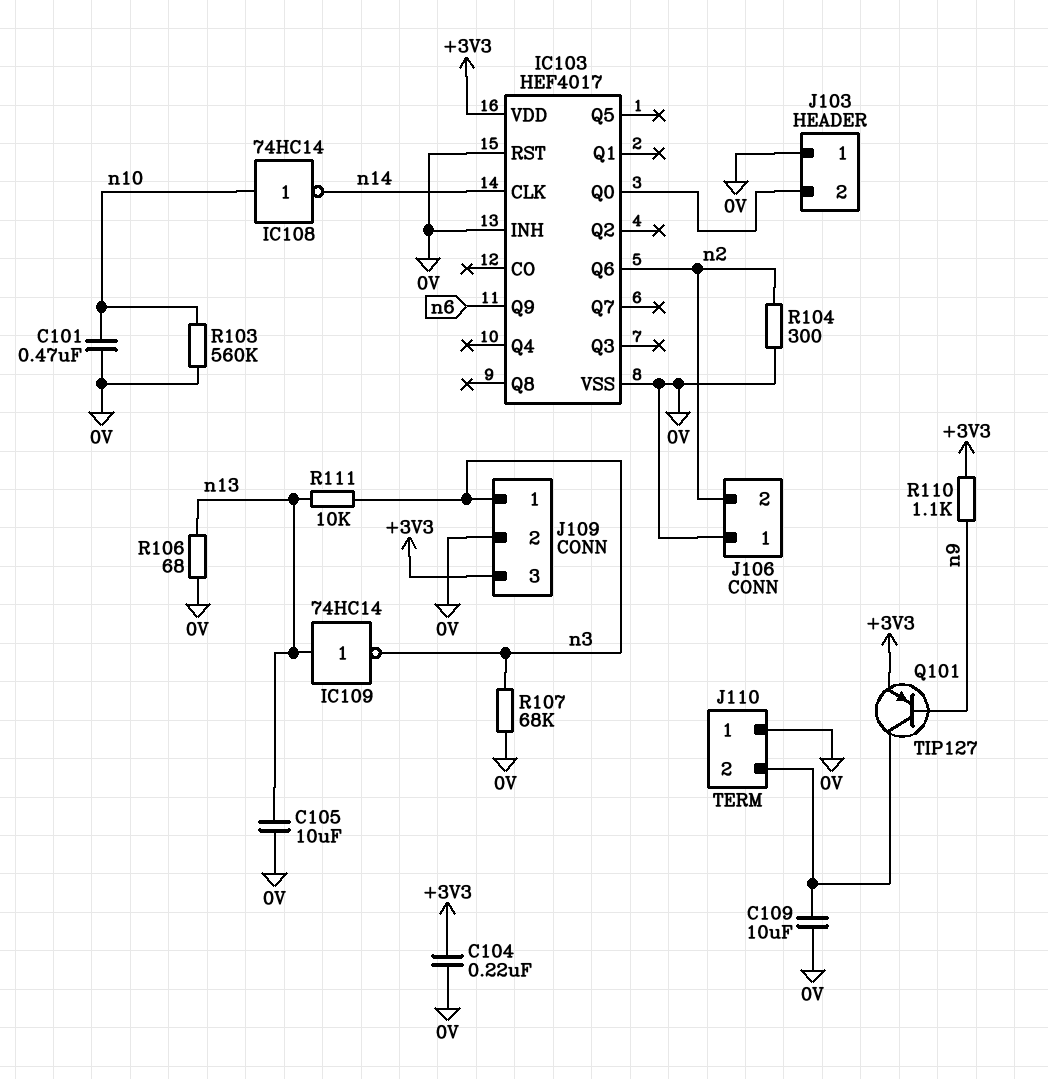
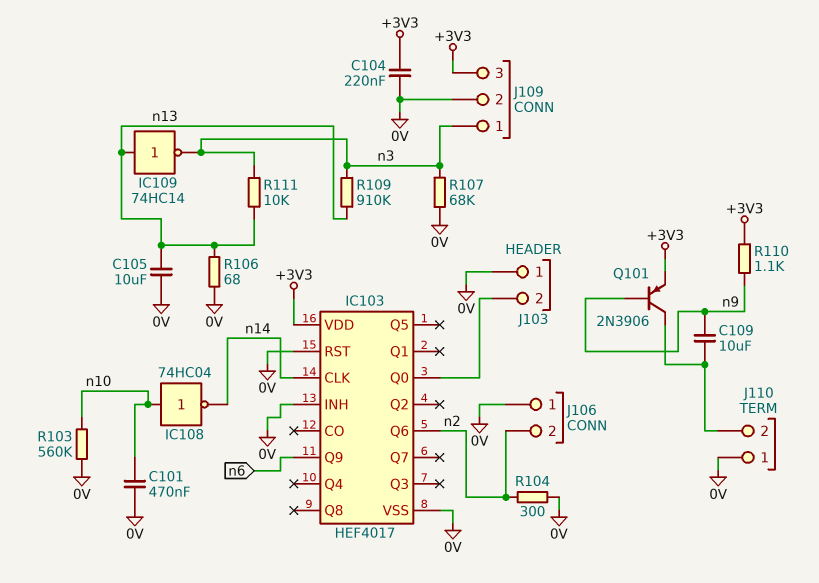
C109: 10uF (0V, J110/2) -> 10uF (J110/2, n9)
IC108: NOT 74HC14 (in n10, out n14) -> NOT 74HC04 (in n10, out n14)
Q101: PNP TIP127 (B n9, C J110/2, E +3V3) -> PNP 2N3906 (B n9, C J110/2, E +3V3)
R109: none -> 910k (n3, n13)

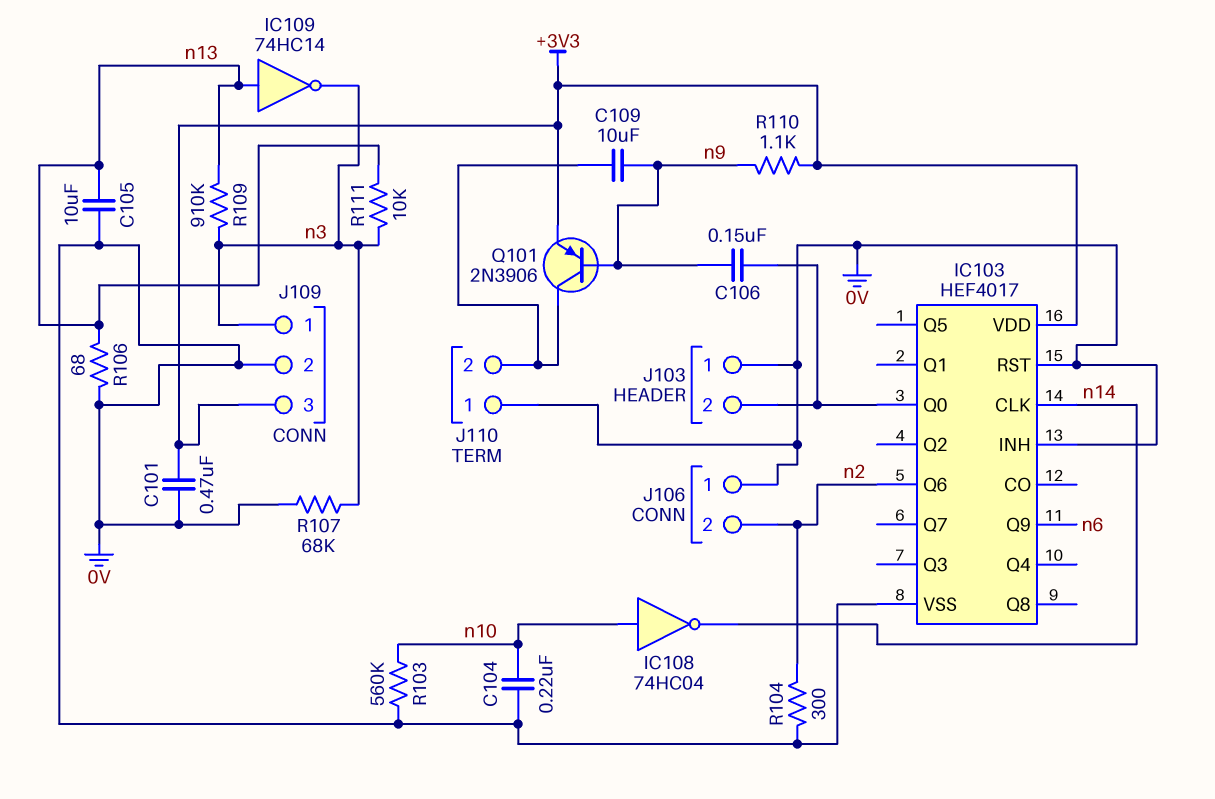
C101: 470nF (0V, n10) -> 470nF (+3V3, 0V)
C104: 220nF (+3V3, 0V) -> 220nF (0V, n10)
C106: none -> 150nF (IC103/Q0, n9)

